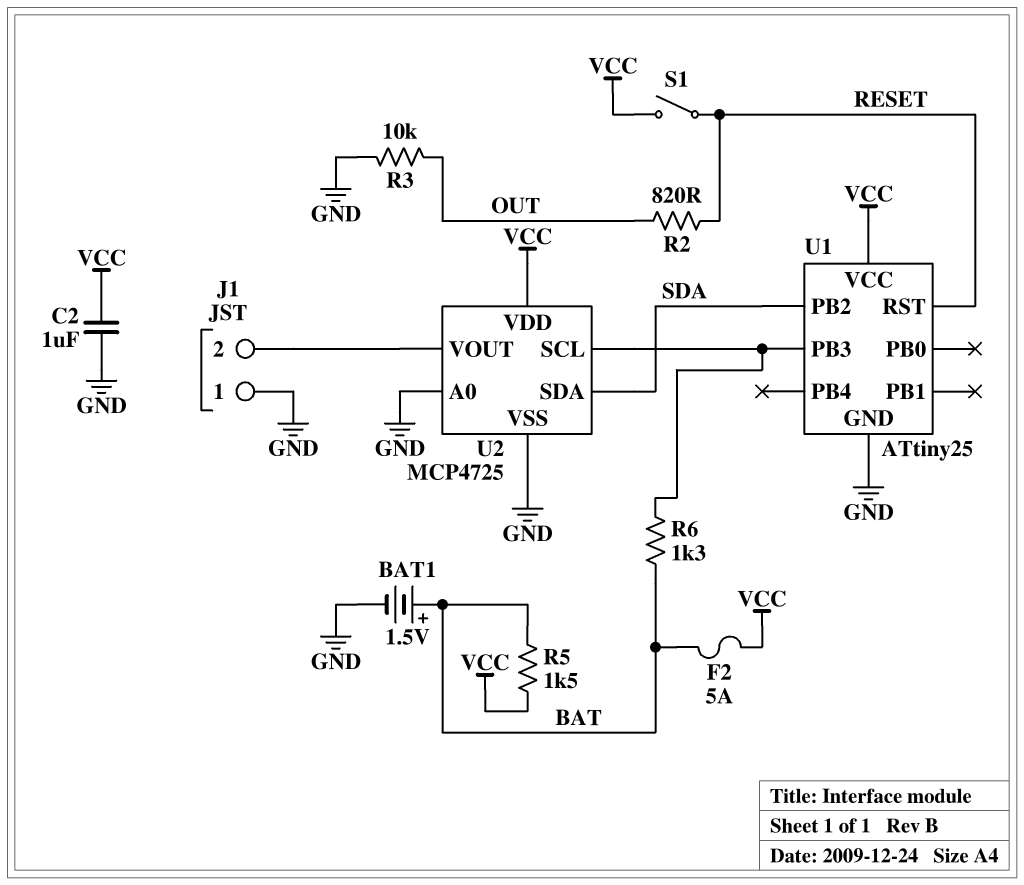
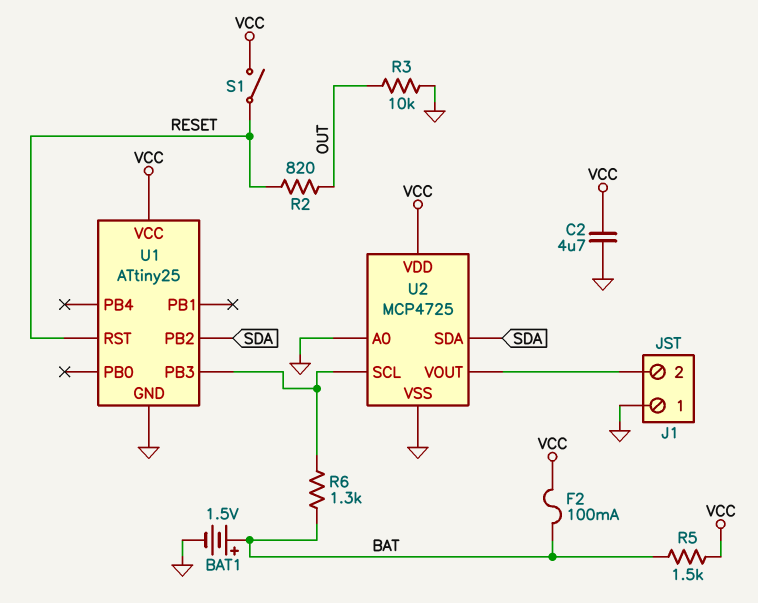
C2: 1uF (GND, VCC) -> 4.7uF (GND, VCC)
F2: 5A (BAT, VCC) -> 100mA (BAT, VCC)

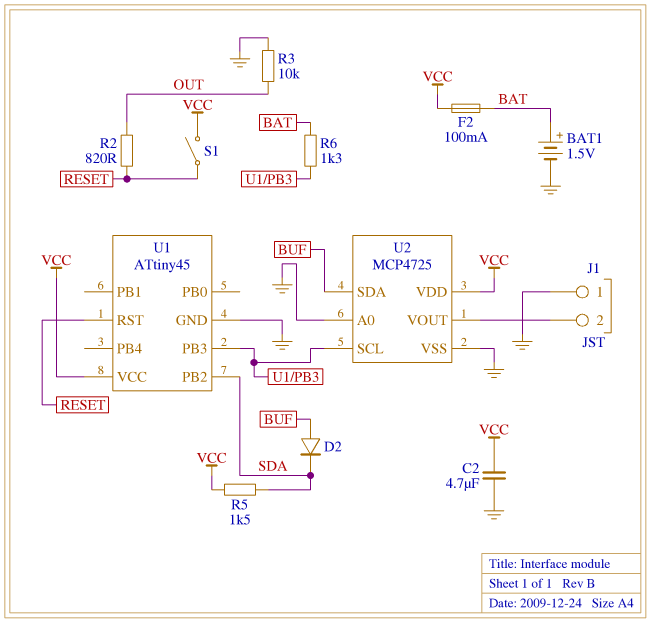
D2: none -> diode (A BUF, K SDA)
R5: 1.5k (BAT, VCC) -> 1.5k (SDA, VCC)
U1: ATtiny25 -> ATtiny45
U2 pin SDA: SDA -> BUF

